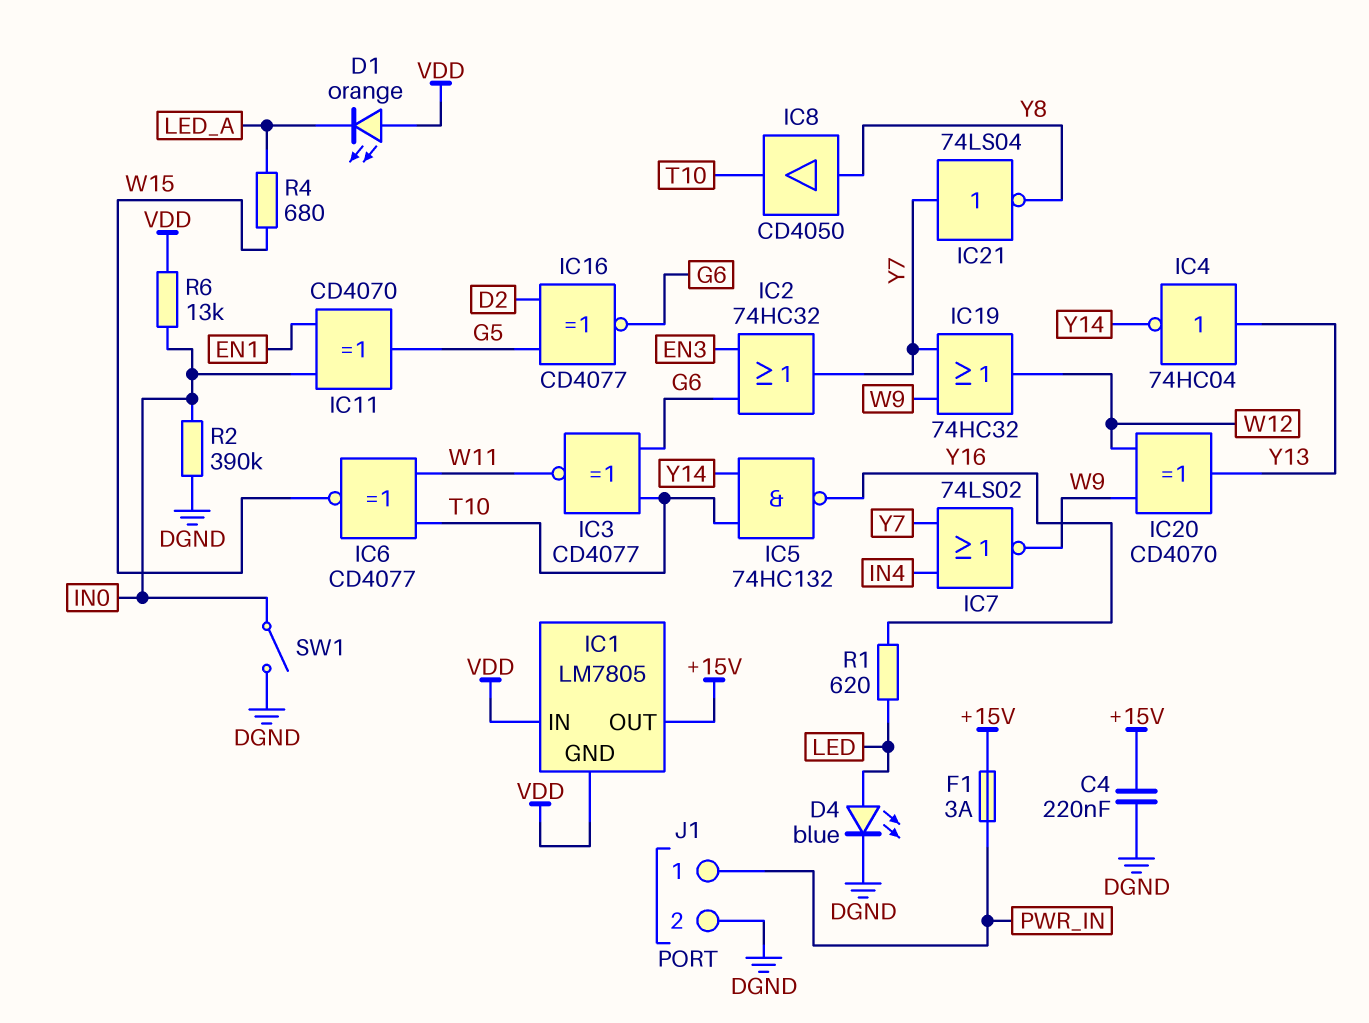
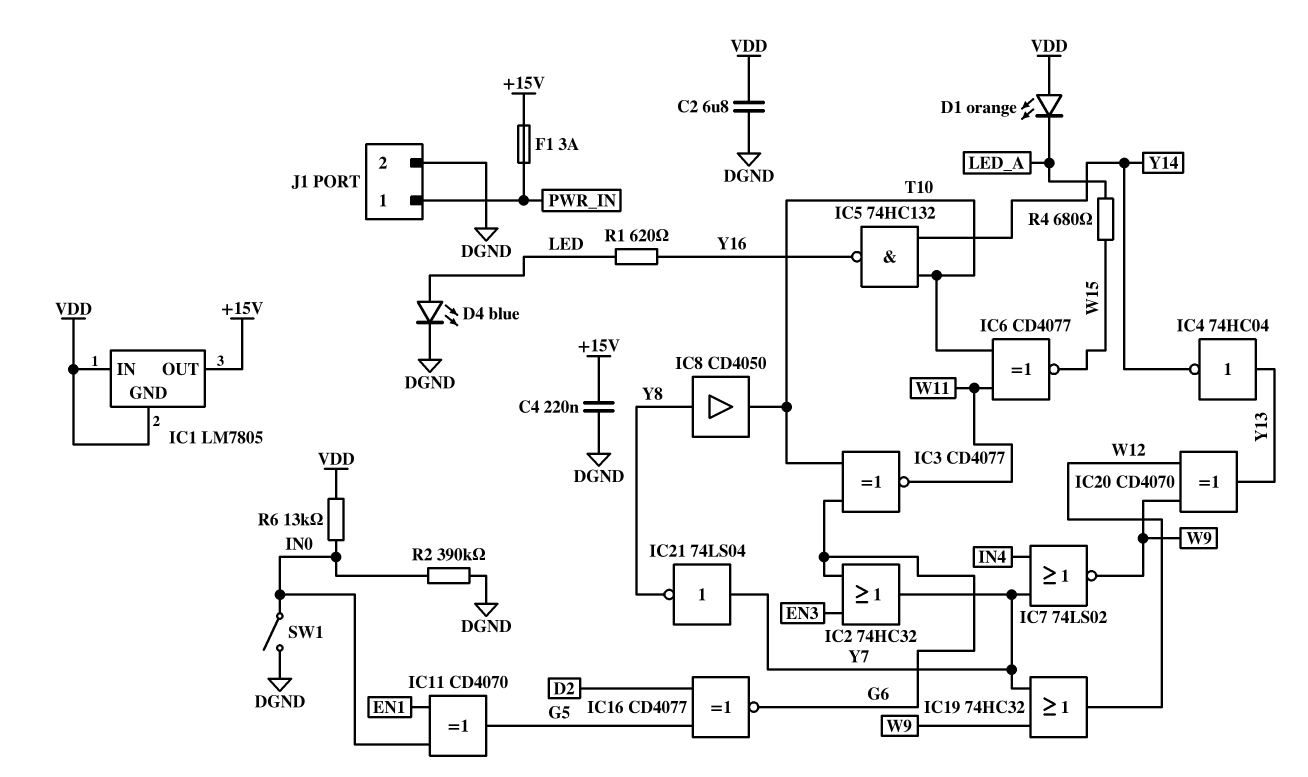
C2: none -> 6.8uF (DGND, VDD)

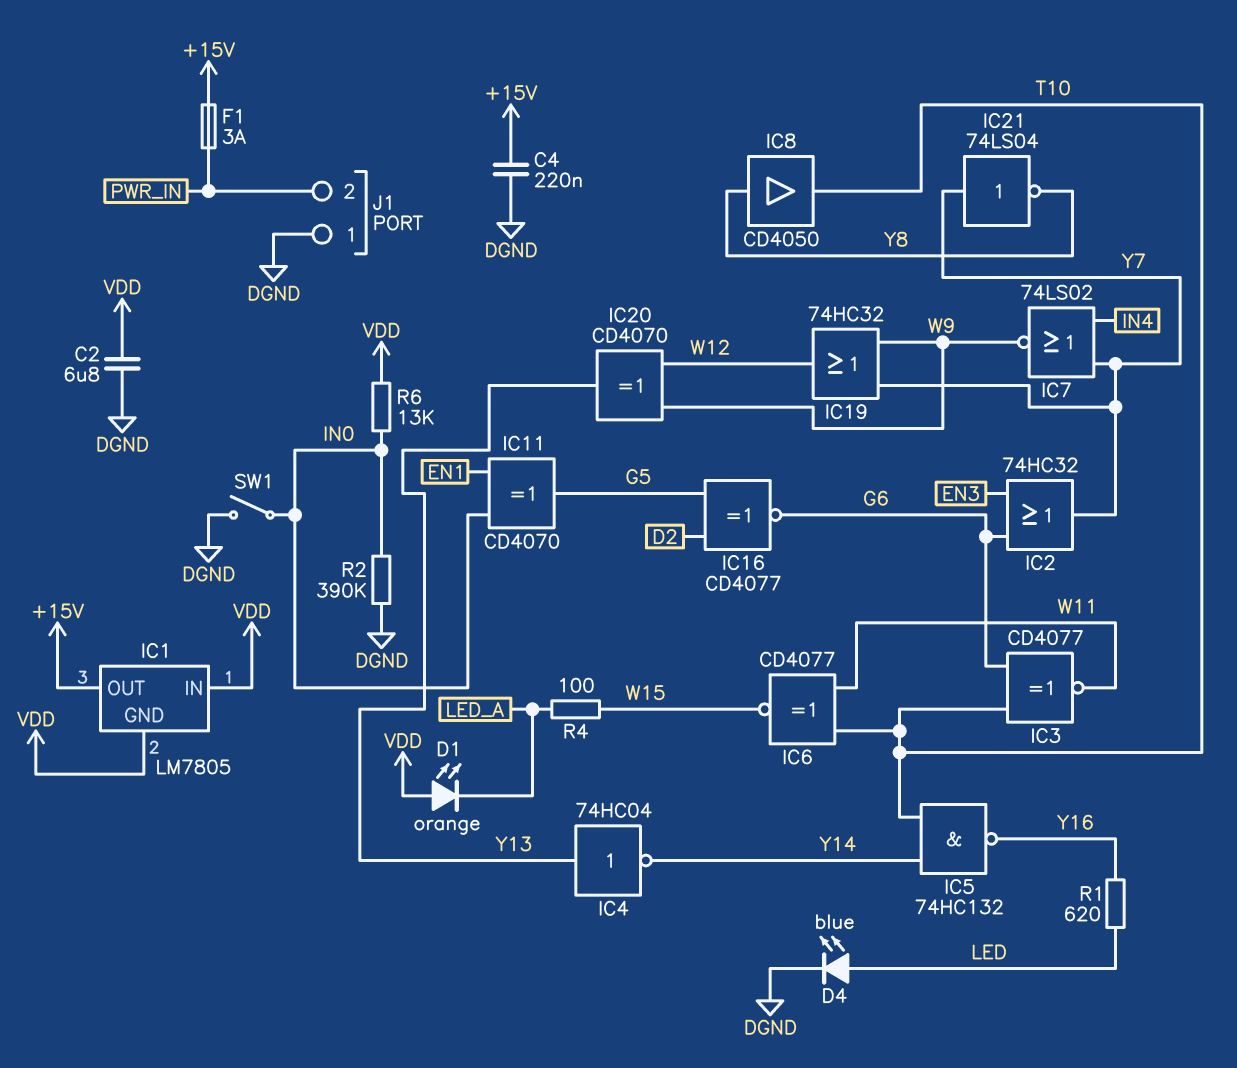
J1 pin 1: PWR_IN -> DGND
J1 pin 2: DGND -> PWR_IN
R4: 680 (LED_A, W15) -> 100 (LED_A, W15)

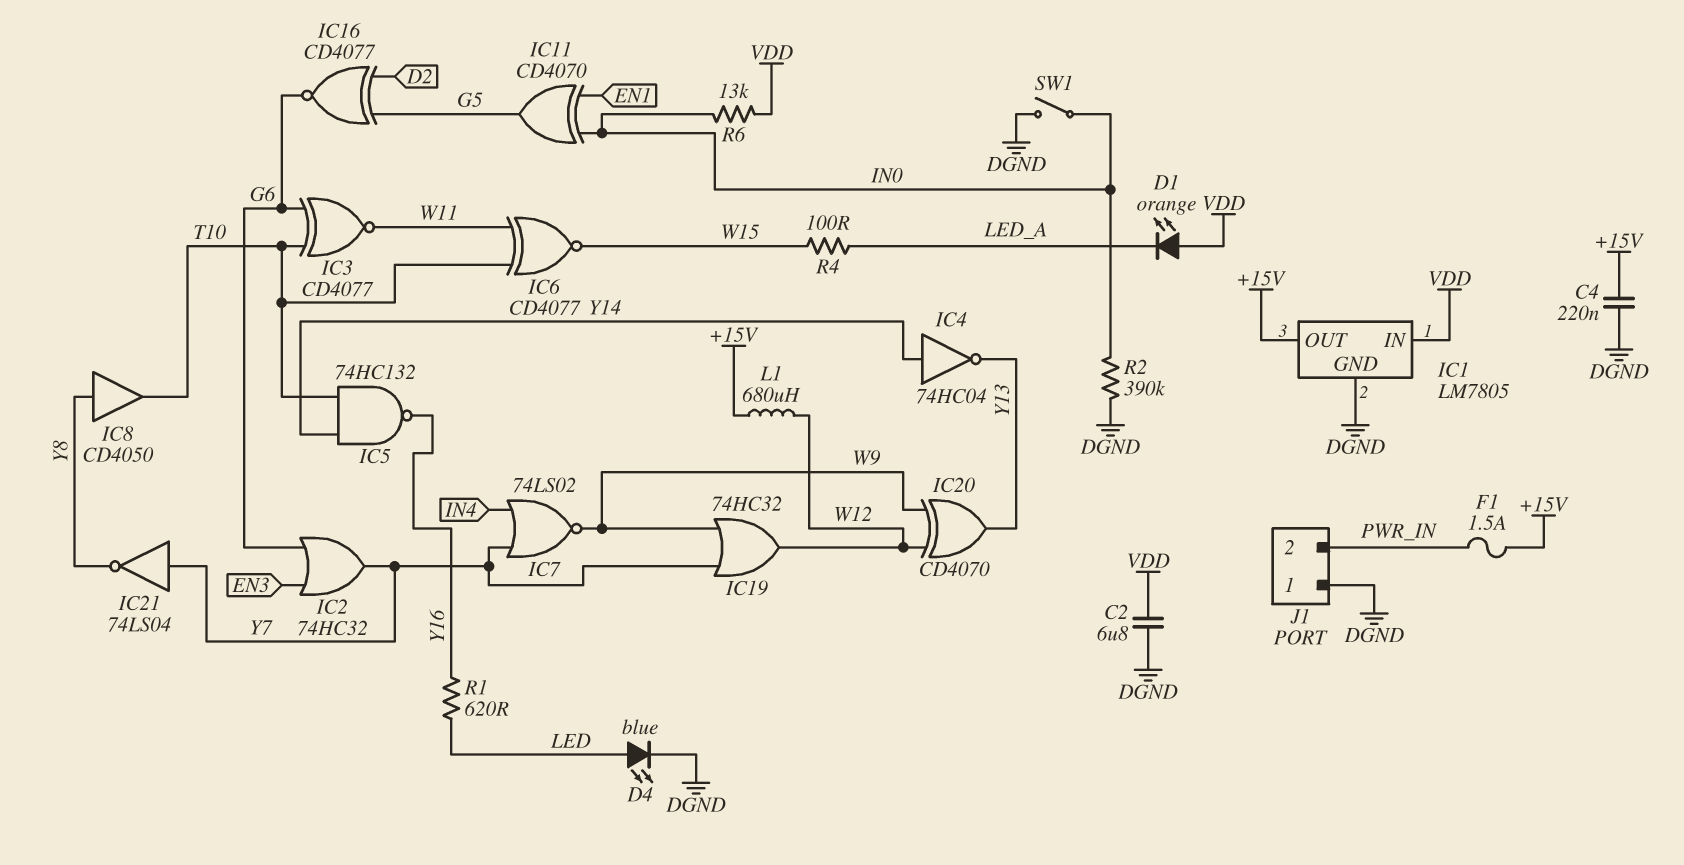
F1: 3A (+15V, PWR_IN) -> 1.5A (+15V, PWR_IN)
IC1 pin GND: VDD -> DGND
IC4: NOT 74HC04 (in Y13, out Y14) -> NOT 74HC04 (in Y14, out Y13)
L1: none -> 680uH (+15V, W12)

